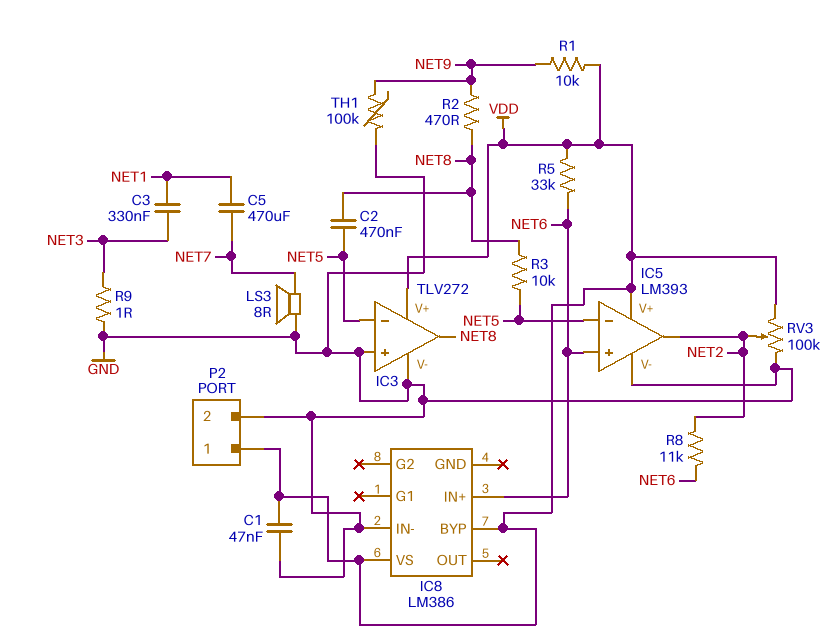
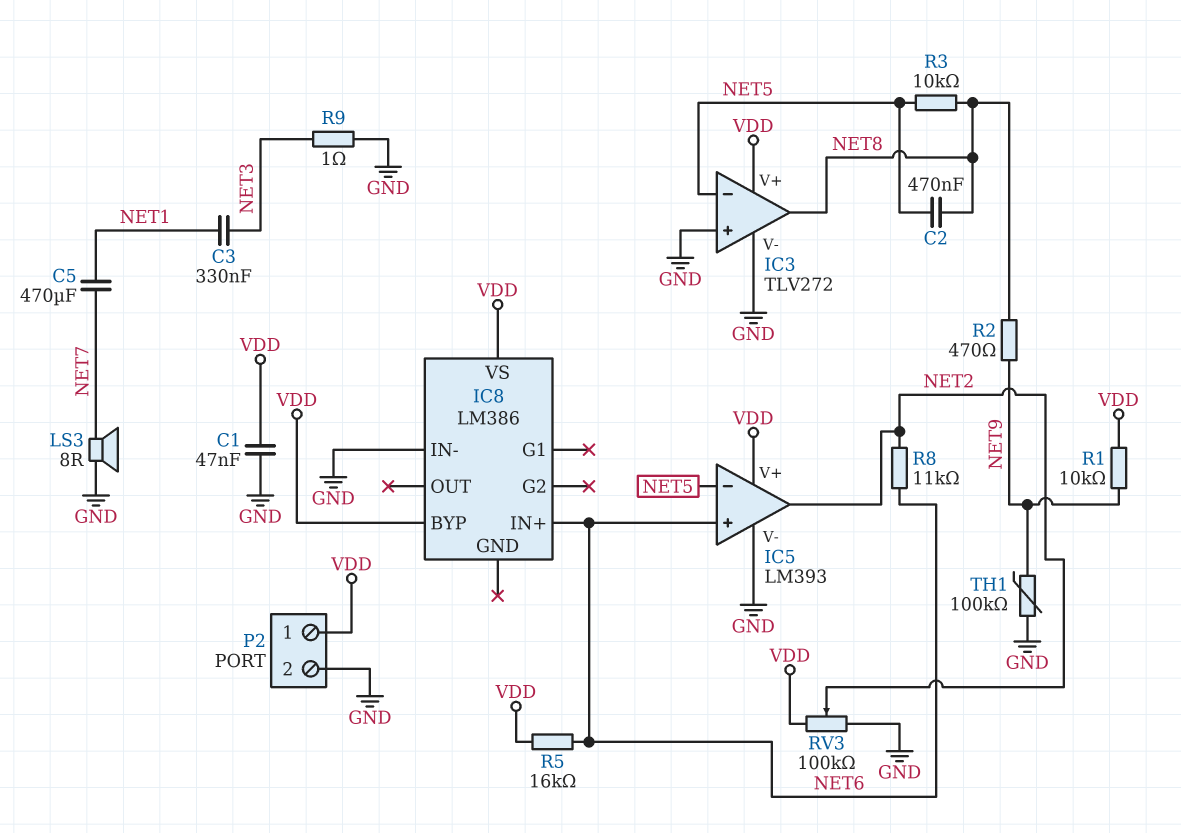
R5: 33k (NET6, VDD) -> 16k (NET6, VDD)

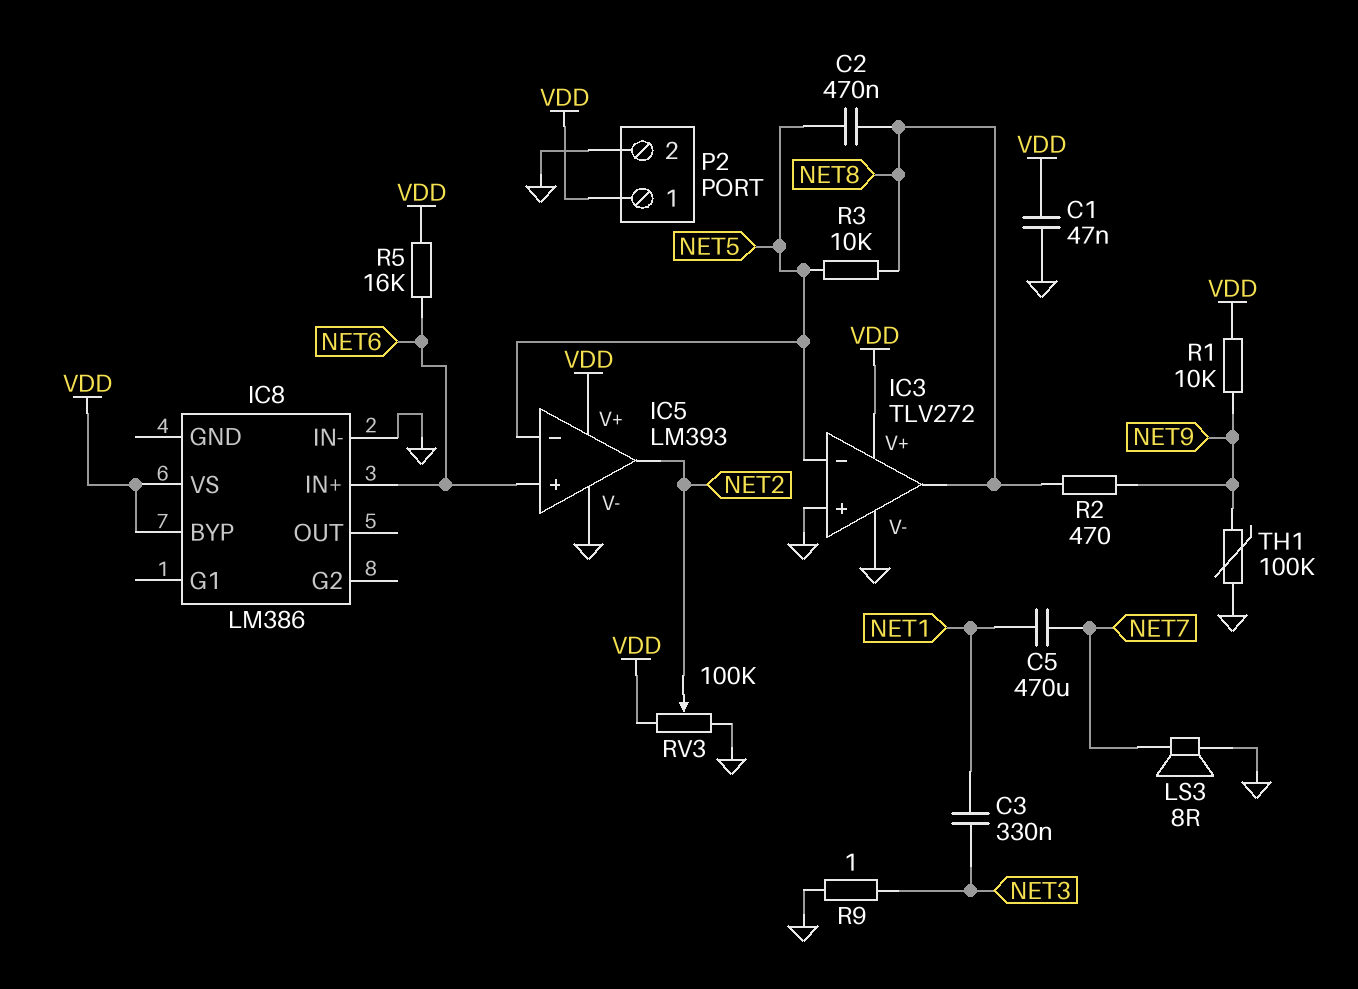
R8: 11k (NET2, NET6) -> none

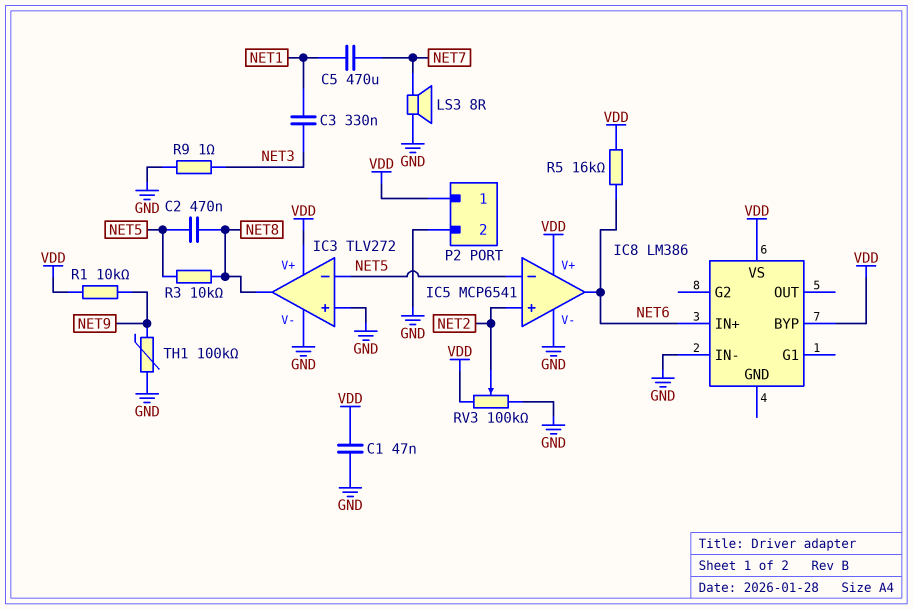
IC5: LM393 -> MCP6541
IC5 pin in+: NET6 -> NET2
IC5 pin out: NET2 -> NET6
R2: 470 (NET8, NET9) -> none

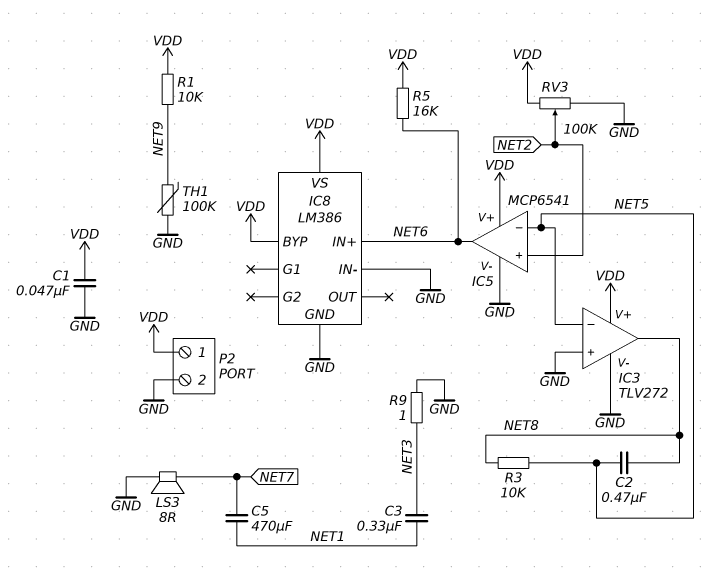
IC8 pin GND: none -> GND

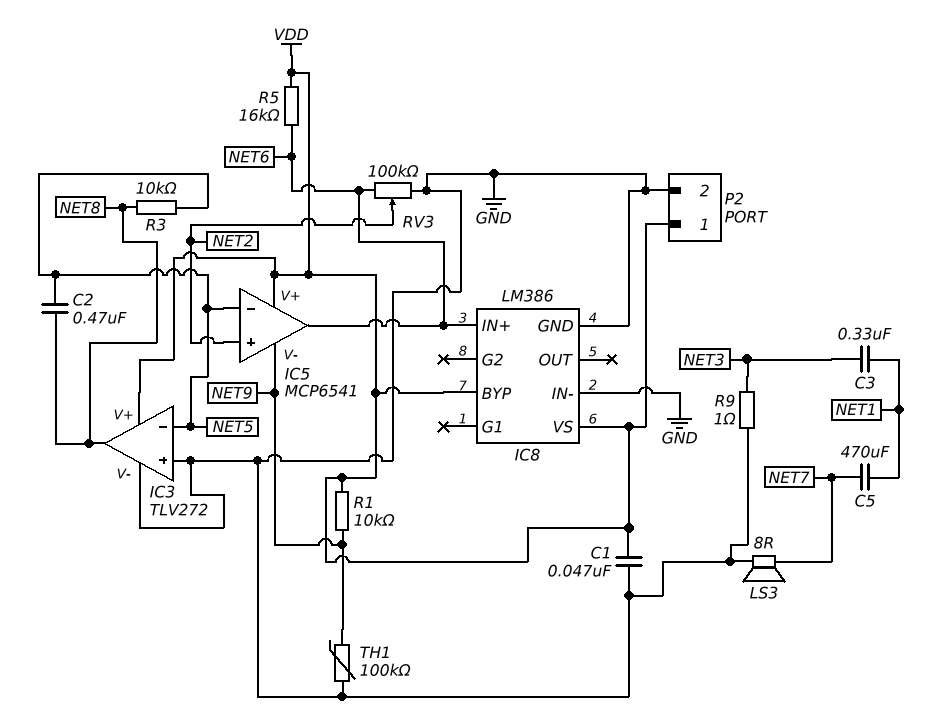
IC5 pin V-: GND -> NET9
RV3: 100k (GND, VDD, wiper NET2) -> 100k (GND, NET6, wiper NET2)

